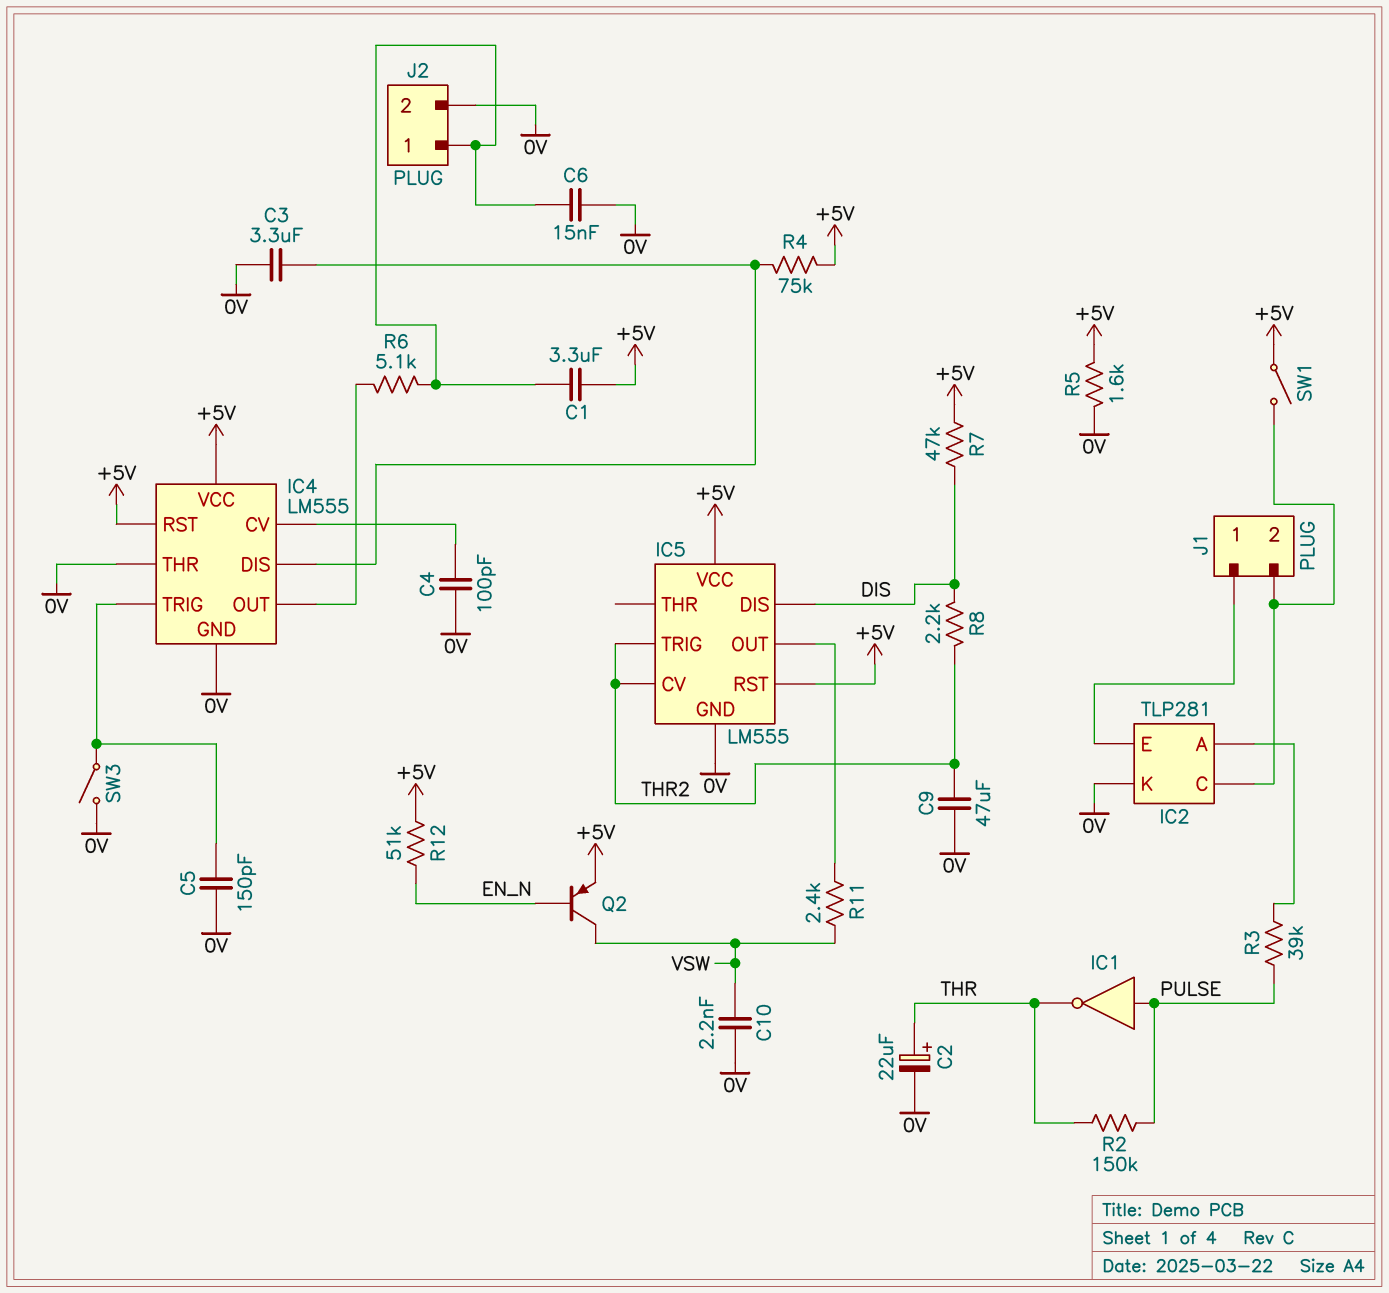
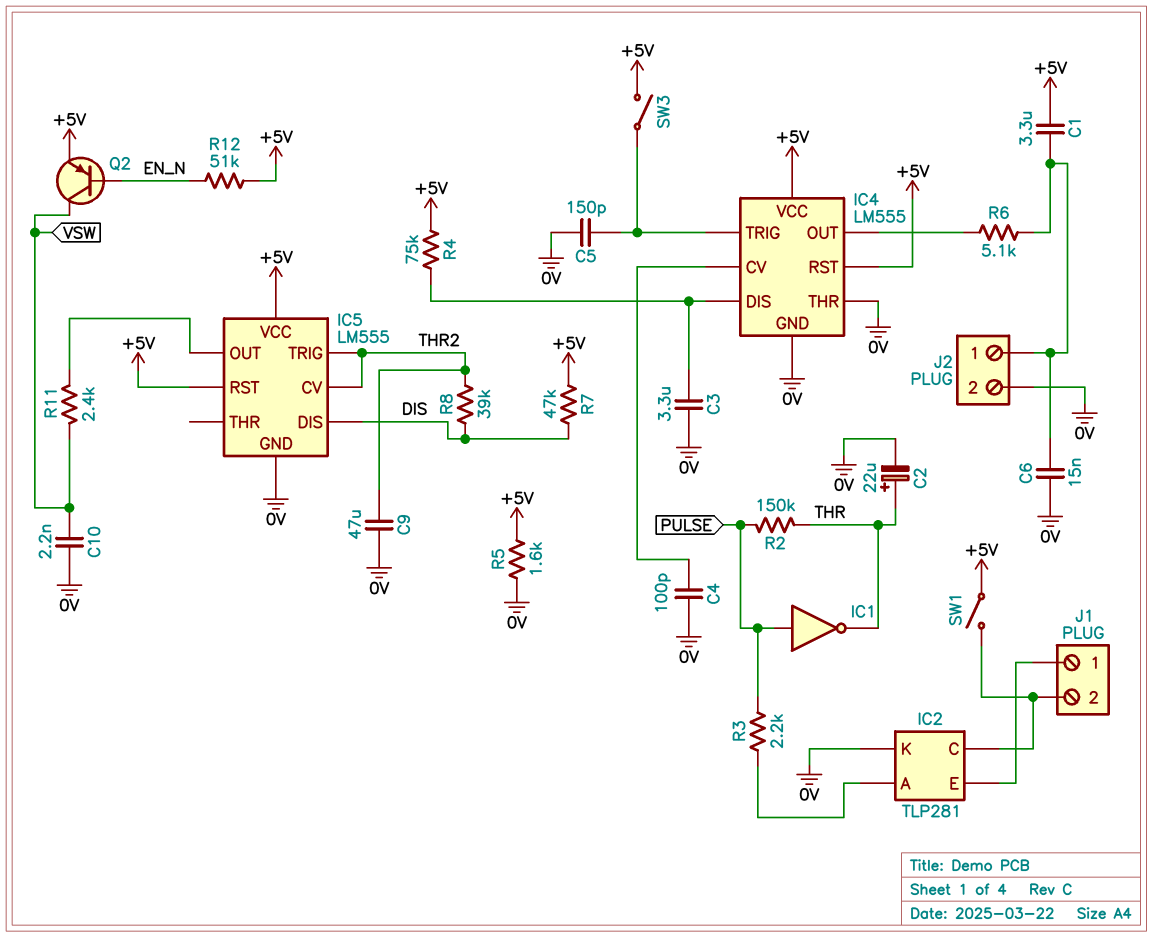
R3: 39k (IC2/A, PULSE) -> 2.2k (IC2/A, PULSE)
R8: 2.2k (DIS, THR2) -> 39k (DIS, THR2)
SW3: switch (0V, IC4/TRIG) -> switch (+5V, IC4/TRIG)

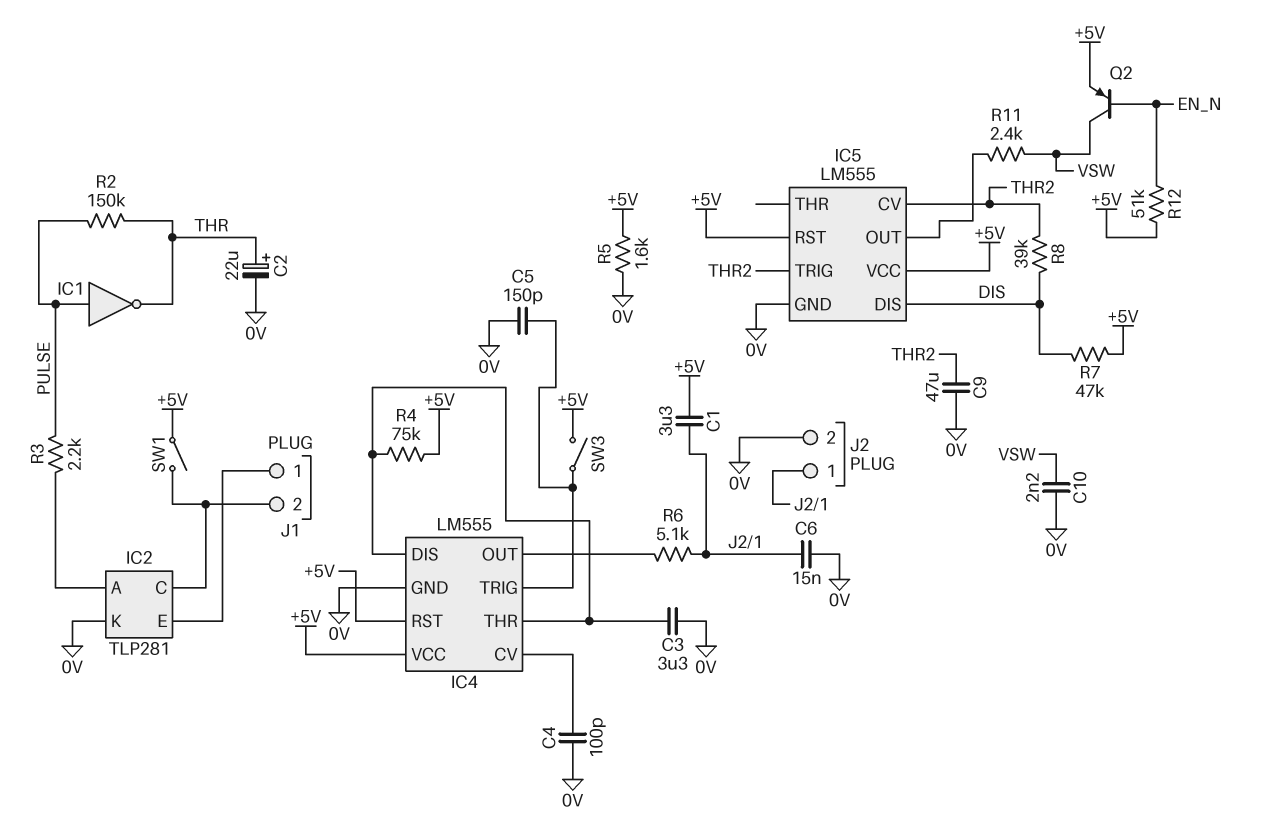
IC4 pin THR: 0V -> IC4/DIS

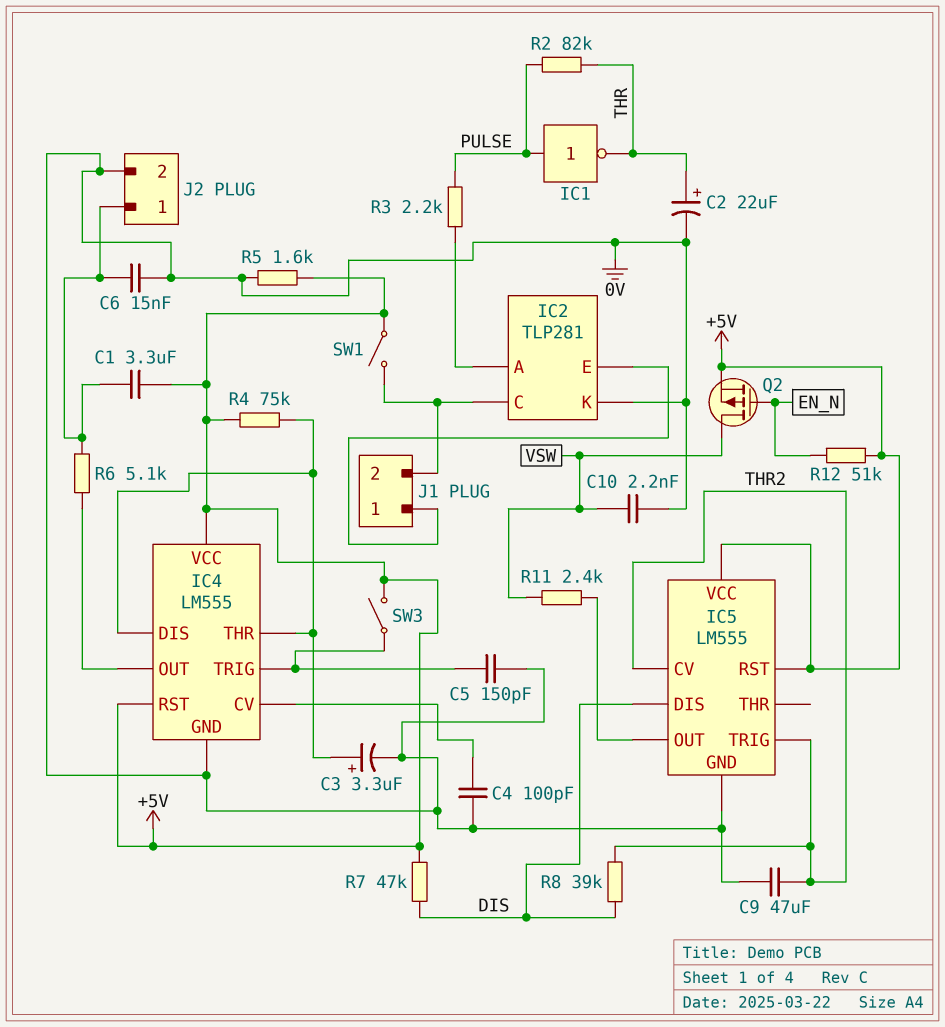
C3: 3.3uF (0V, IC4/DIS) -> 3.3uF (plus IC4/DIS, minus 0V)
Q2: PNP (B EN_N, C VSW, E +5V) -> PMOS (G EN_N, D VSW, S +5V)
R2: 150k (PULSE, THR) -> 82k (PULSE, THR)

